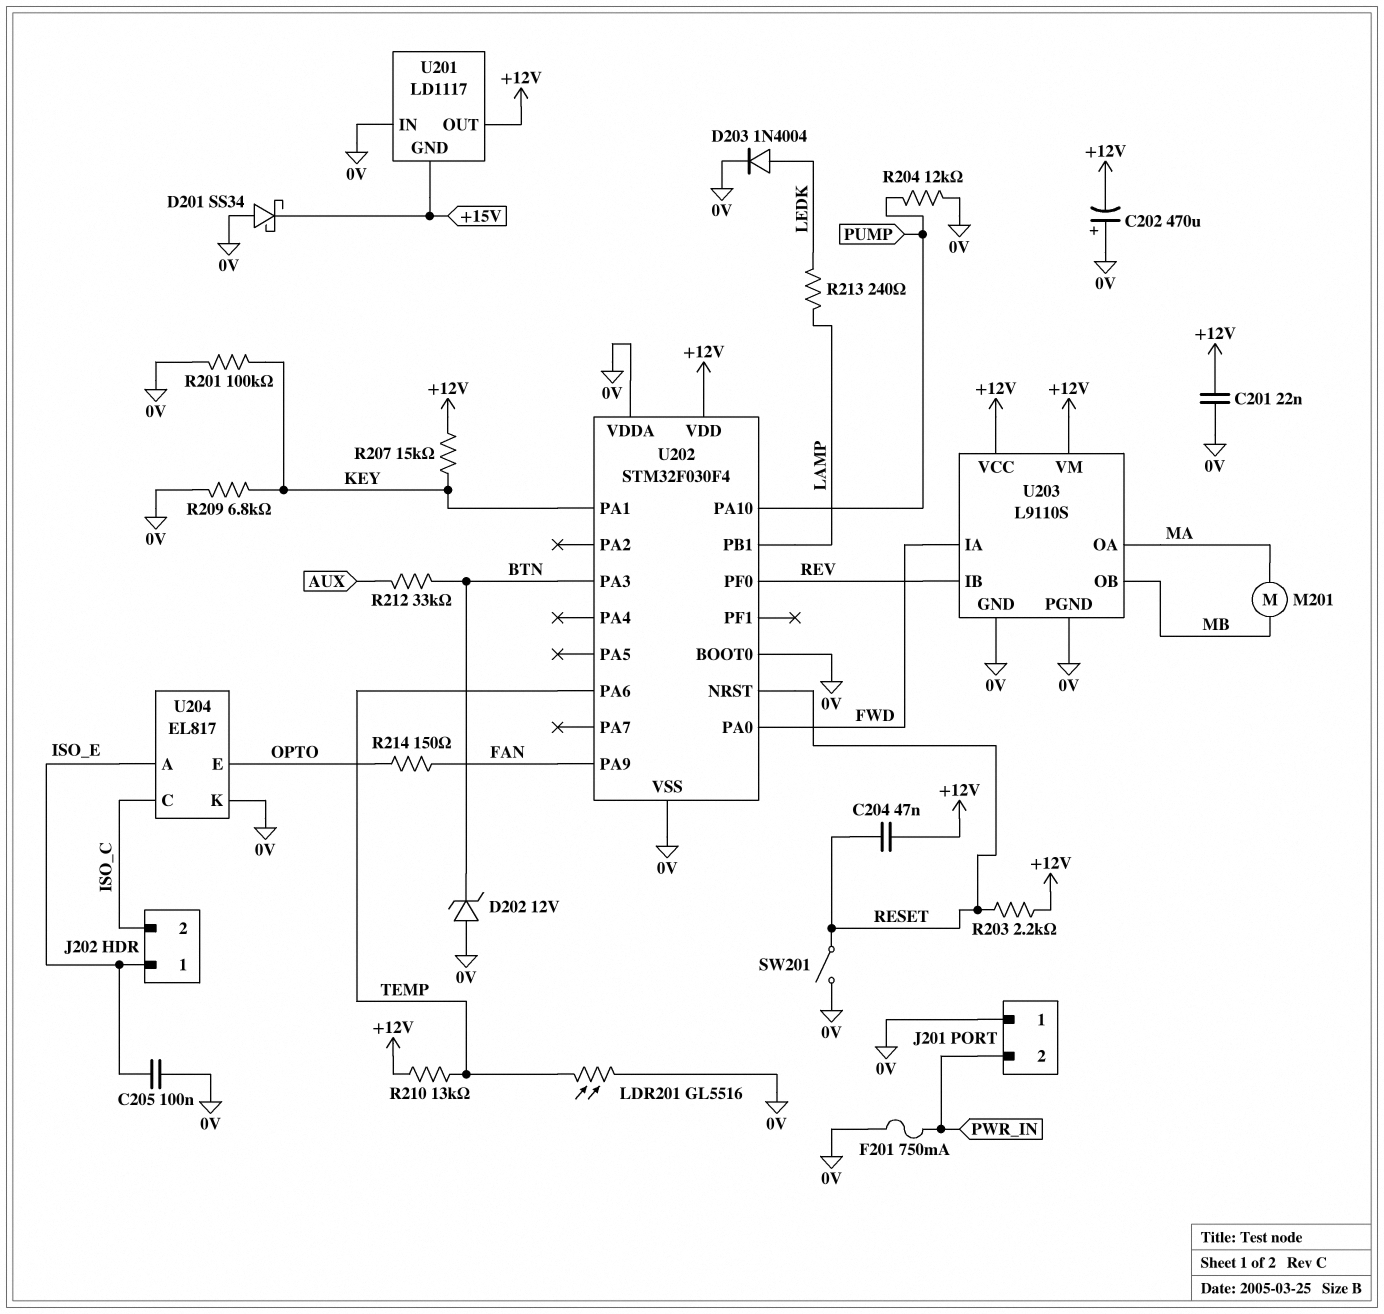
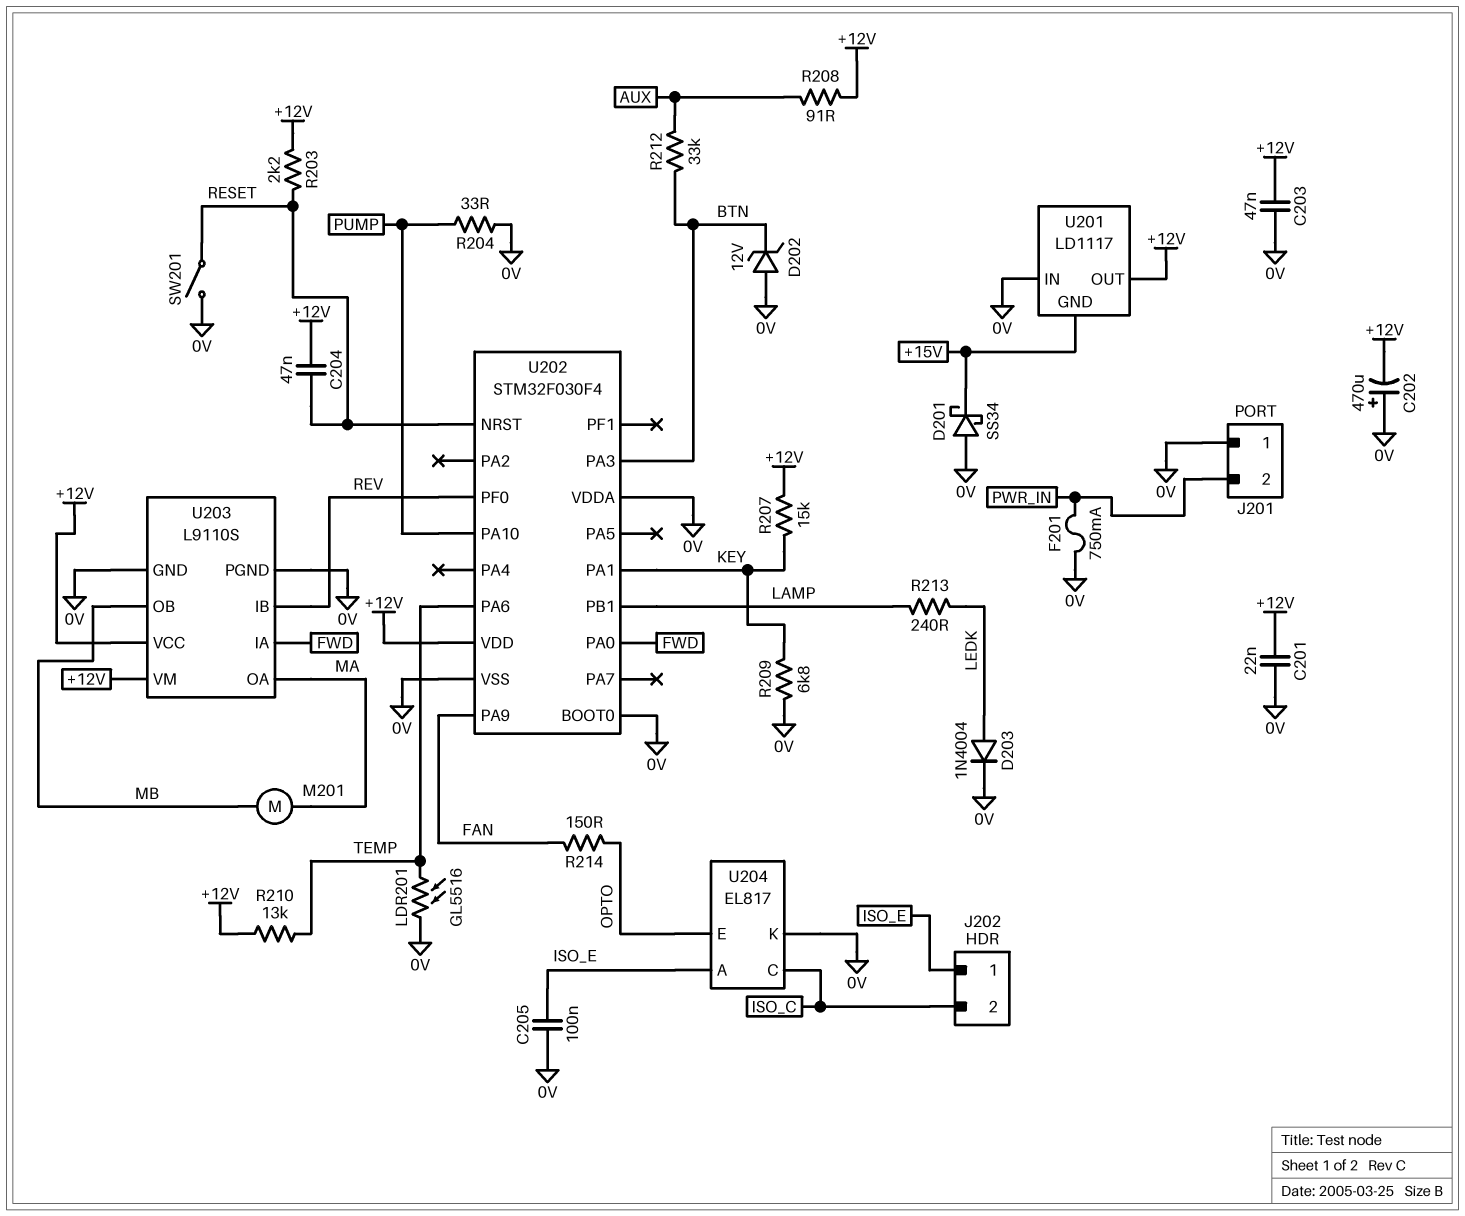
C203: none -> 47nF (+12V, 0V)
R201: 100k (0V, KEY) -> none
R204: 12k (0V, PUMP) -> 33 (0V, PUMP)
R208: none -> 91 (+12V, AUX)

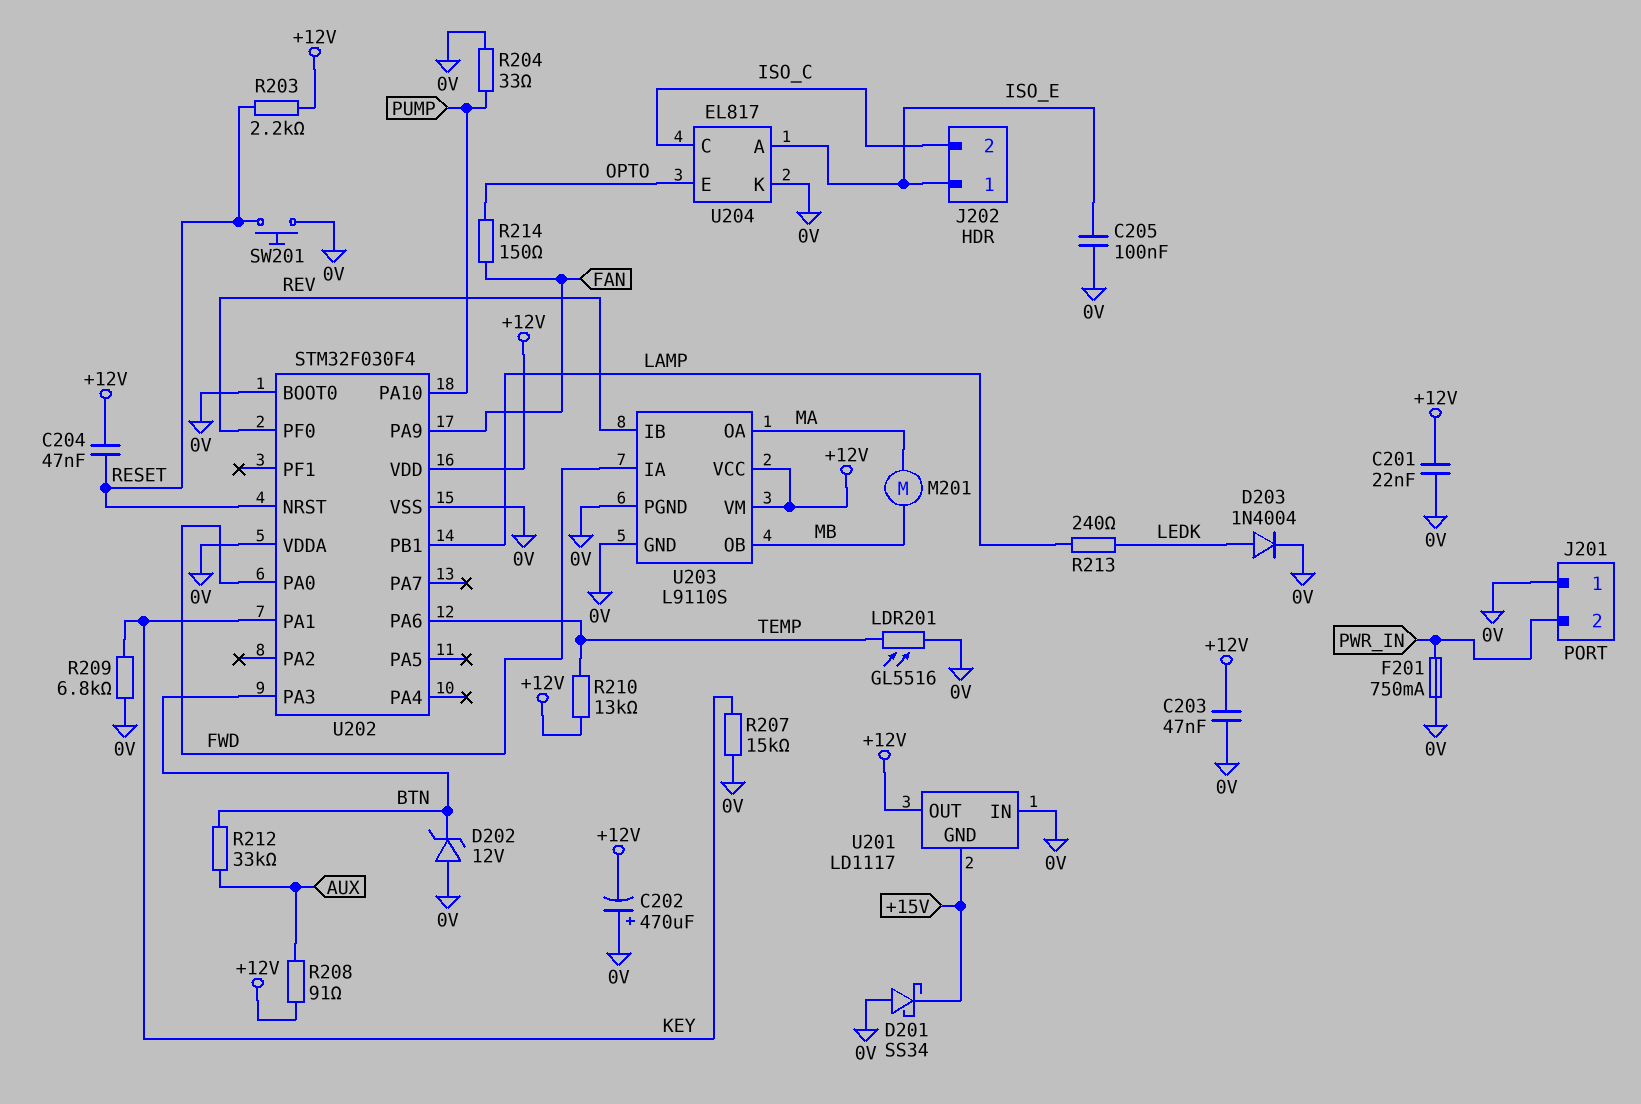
R207: 15k (+12V, KEY) -> 15k (0V, KEY)
SW201: switch (0V, RESET) -> button (0V, RESET)

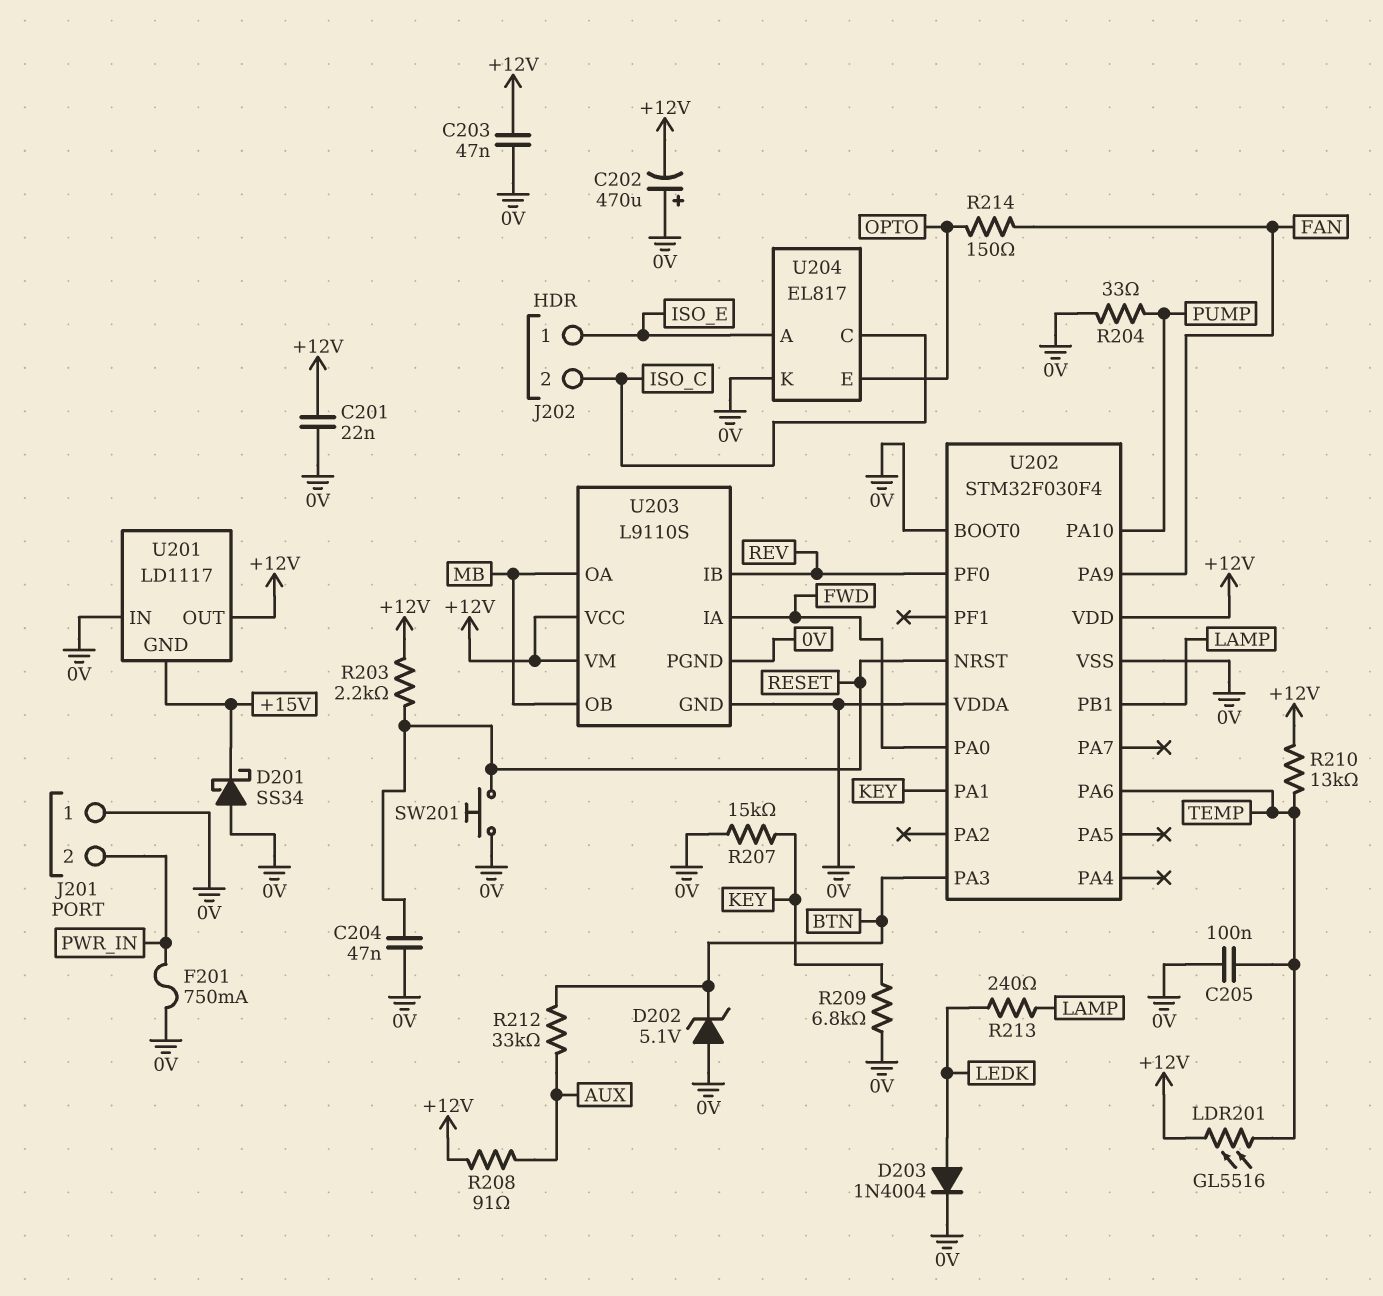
C204: 47nF (+12V, RESET) -> 47nF (0V, RESET)
C205: 100nF (0V, ISO_E) -> 100nF (0V, TEMP)
D202: zener 12V (A 0V, K BTN) -> zener 5.1V (A 0V, K BTN)
LDR201: GL5516 (0V, TEMP) -> GL5516 (+12V, TEMP)
M201: motor (MA, MB) -> none
U203 pin OA: MA -> MB

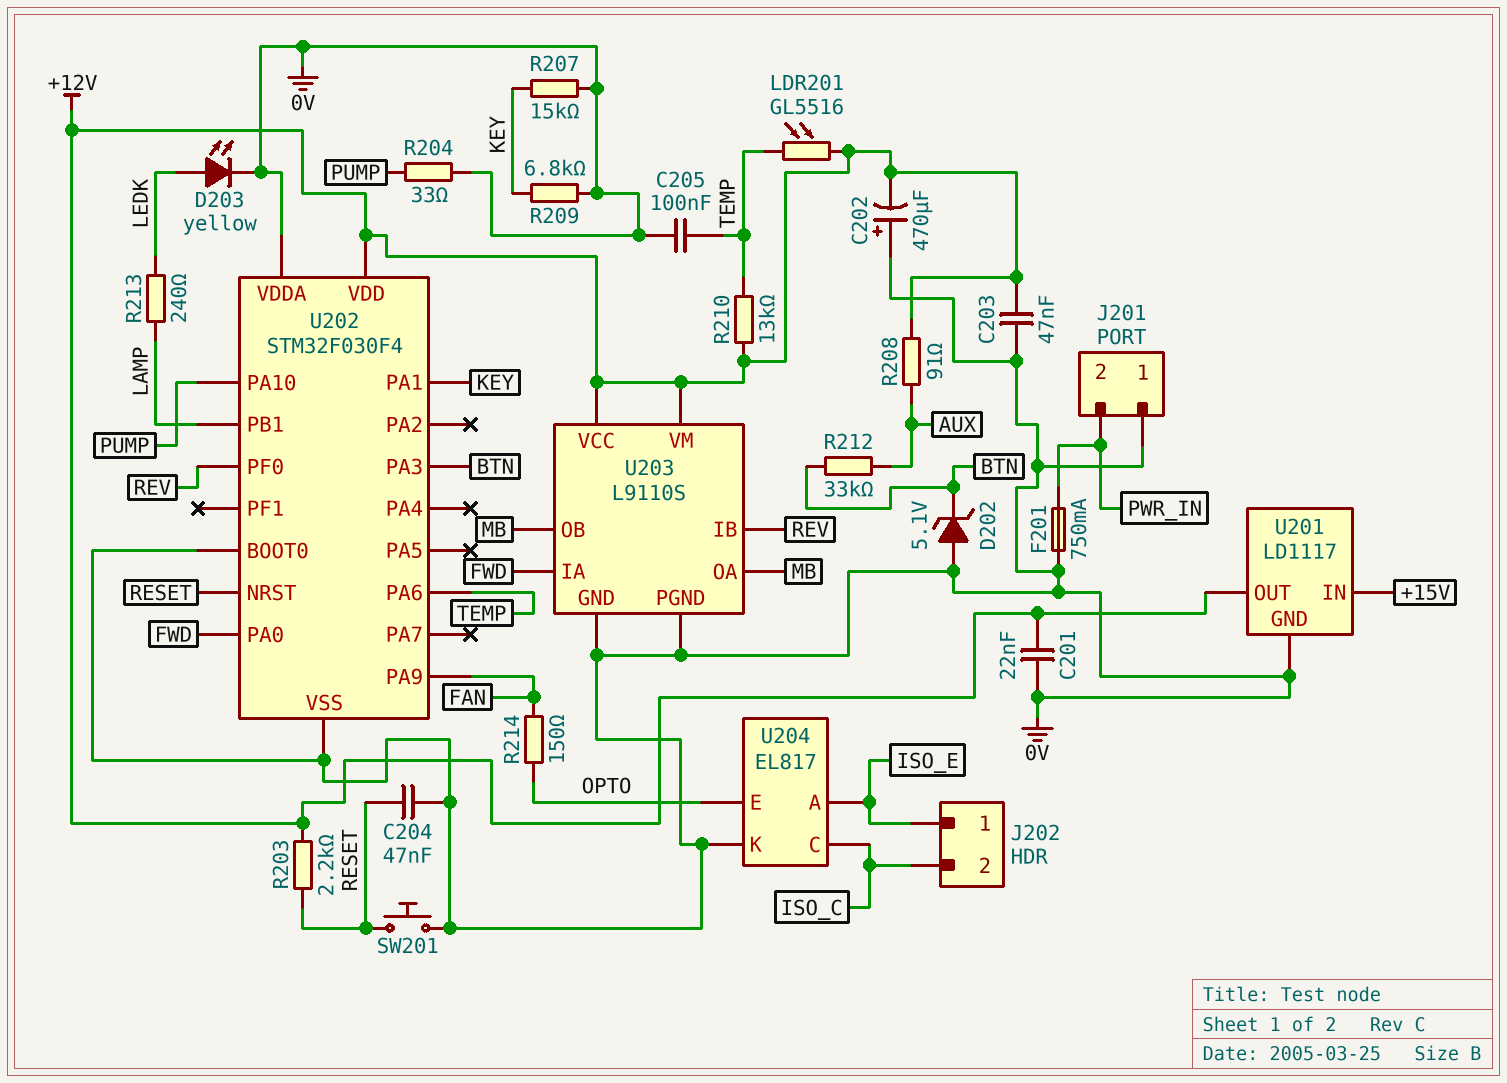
D201: schottky SS34 (A 0V, K +15V) -> none
D203: diode 1N4004 (A LEDK, K 0V) -> LED yellow (A LEDK, K 0V)
U201 pin GND: +15V -> 0V
U201 pin IN: 0V -> +15V

